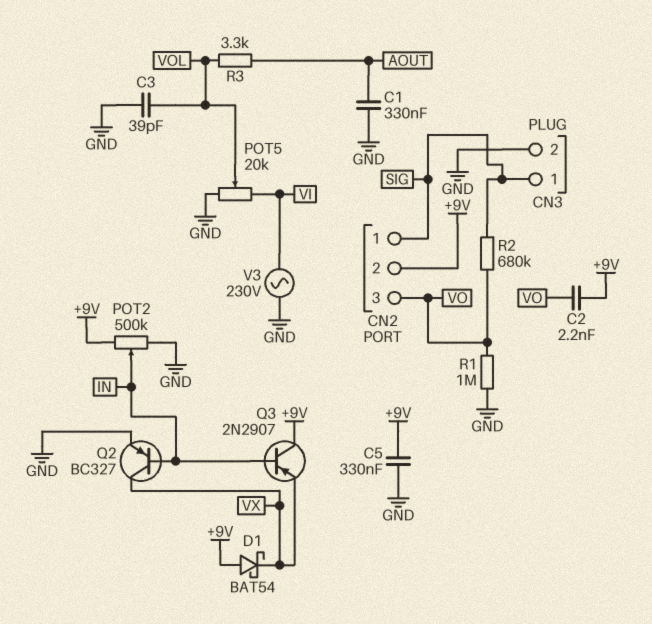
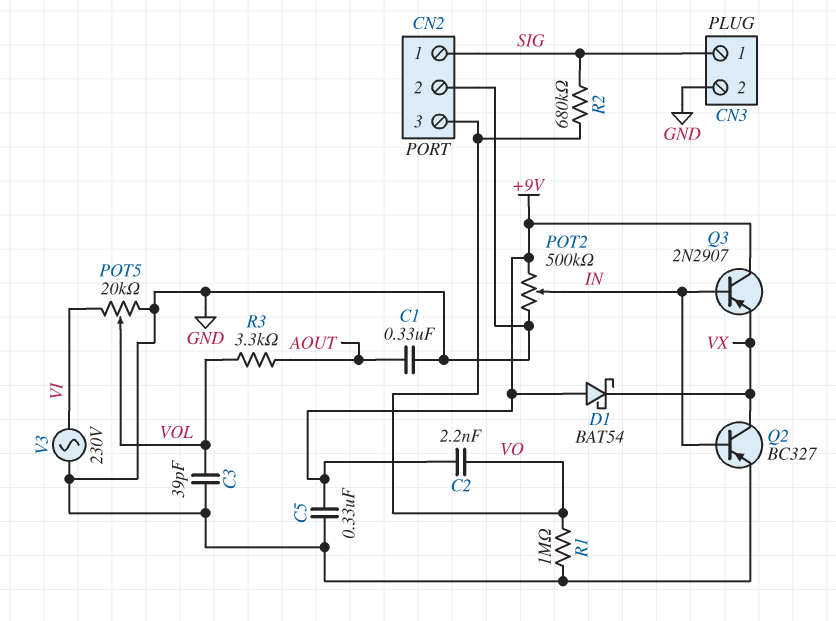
CN2 pin 2: +9V -> GND

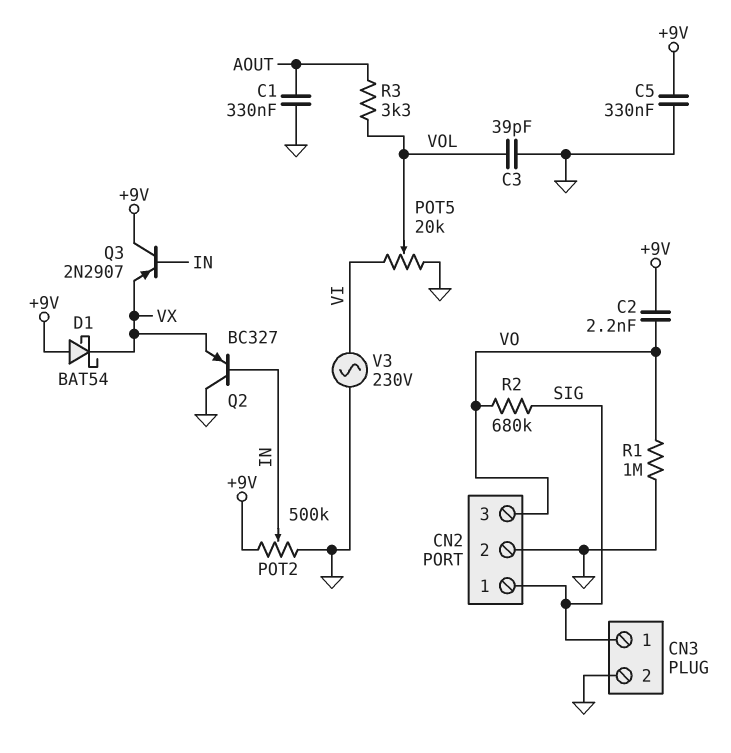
Q2: PNP BC327 (B IN, C VX, E GND) -> PNP BC327 (B IN, C GND, E VX)

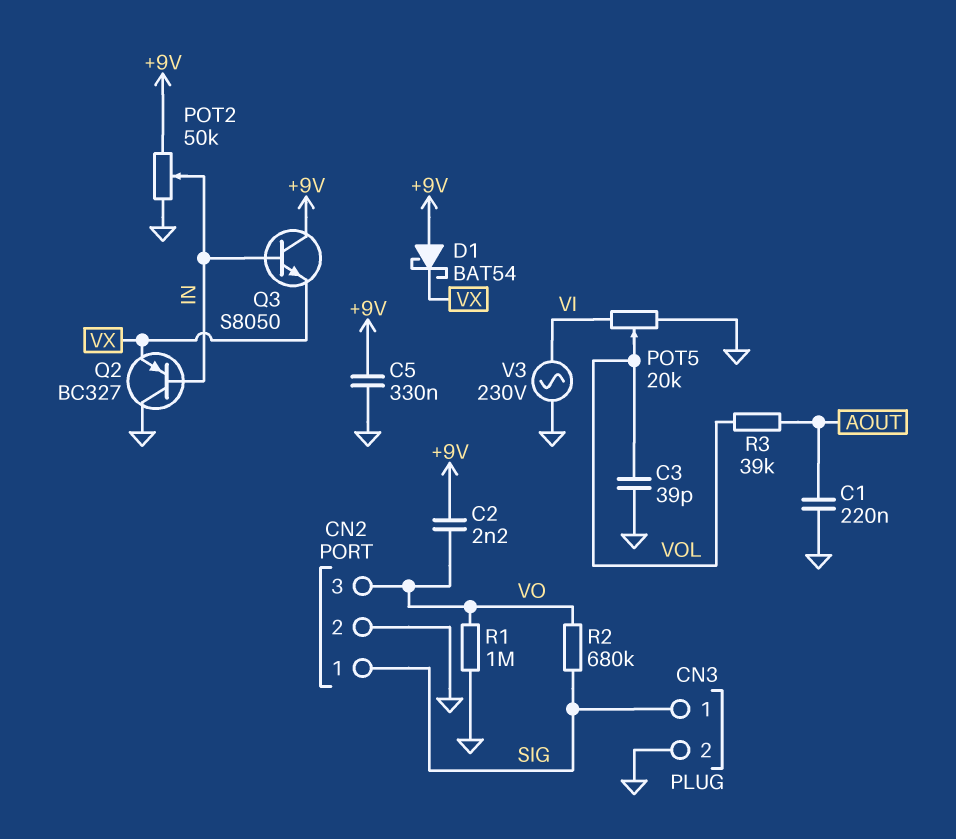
C1: 330nF (AOUT, GND) -> 220nF (AOUT, GND)
POT2: 500k (+9V, GND, wiper IN) -> 50k (+9V, GND, wiper IN)
Q3: PNP 2N2907 (B IN, C +9V, E VX) -> NPN S8050 (B IN, C +9V, E VX)
R3: 3.3k (AOUT, VOL) -> 39k (AOUT, VOL)

